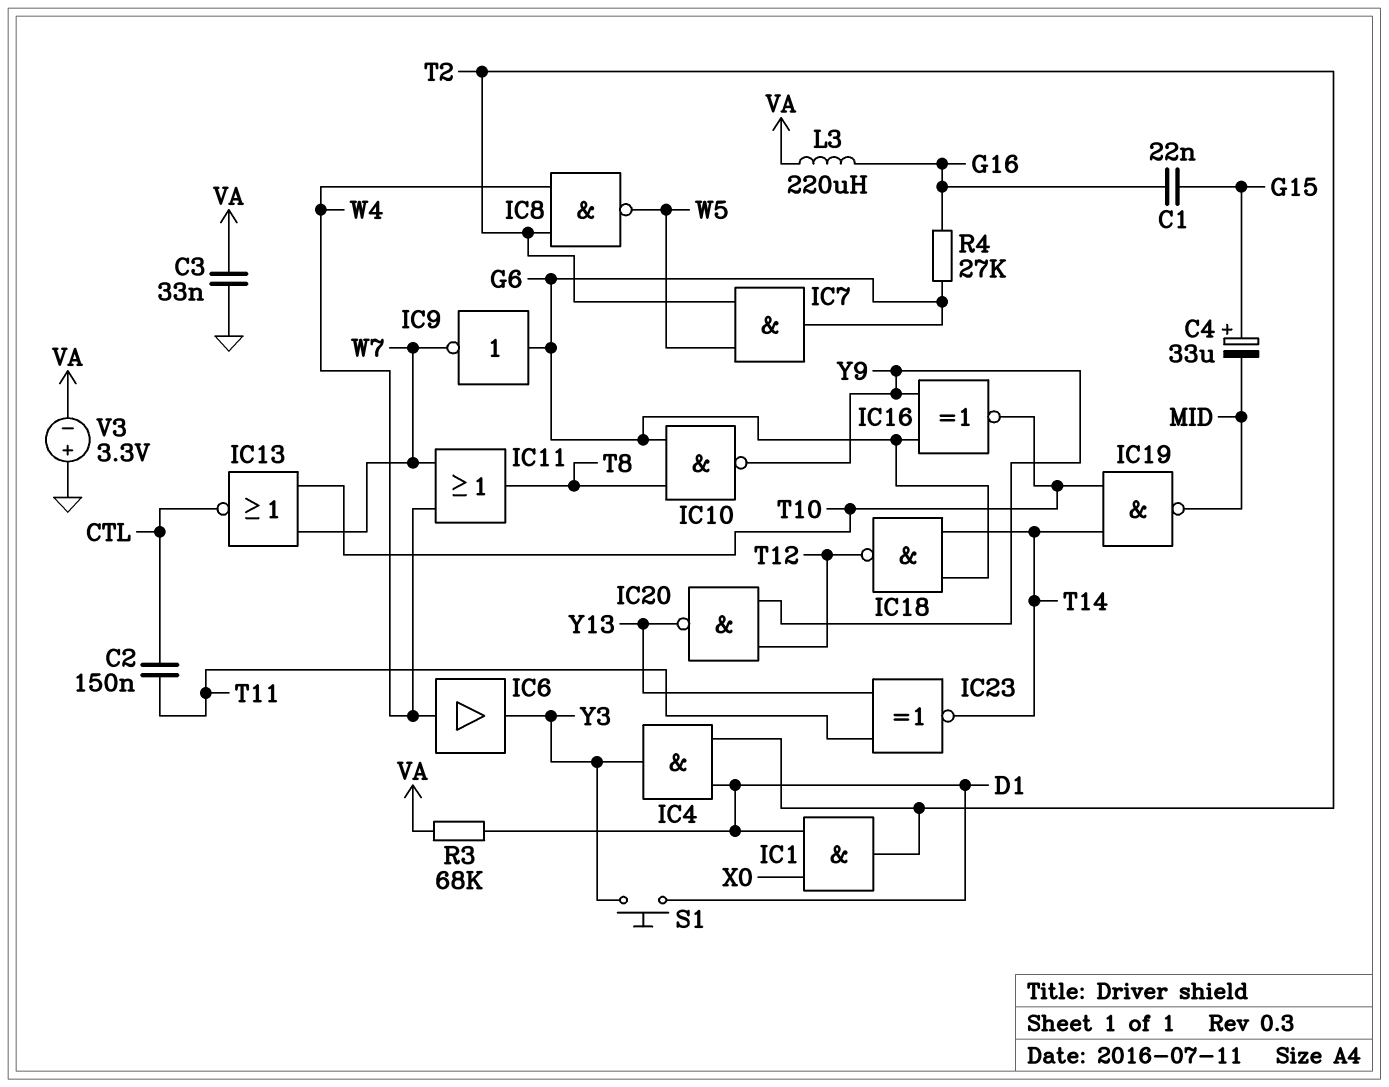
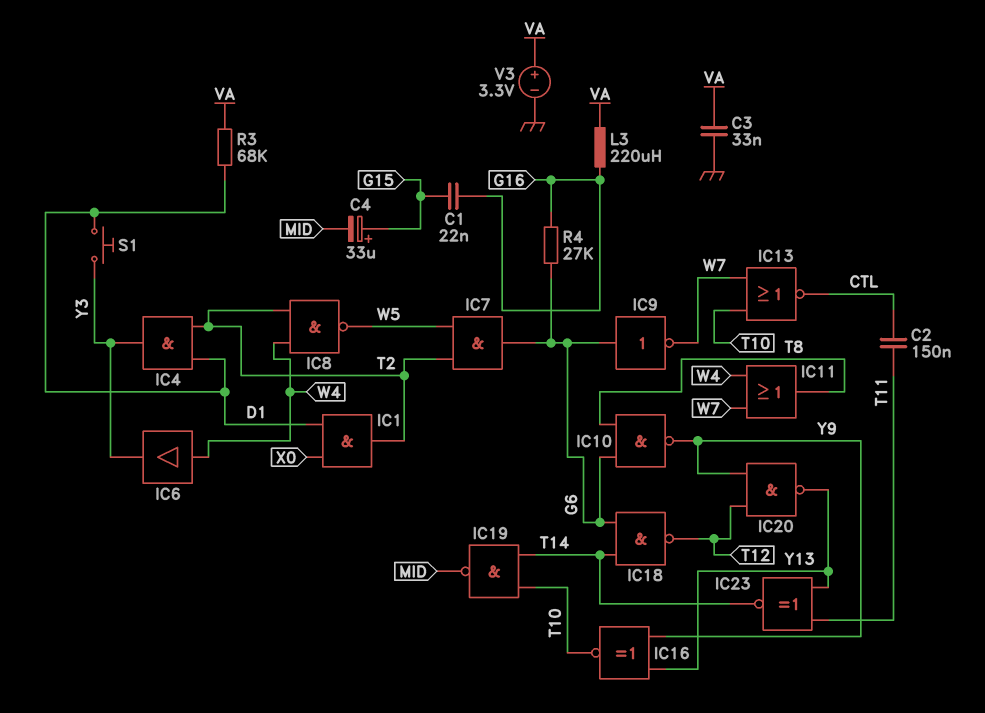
IC16: XNOR (in G6, in Y9, out T10) -> XNOR (in Y9, in Y13, out T10)
V3: 3.3V (plus GND, minus VA) -> 3.3V (plus VA, minus GND)

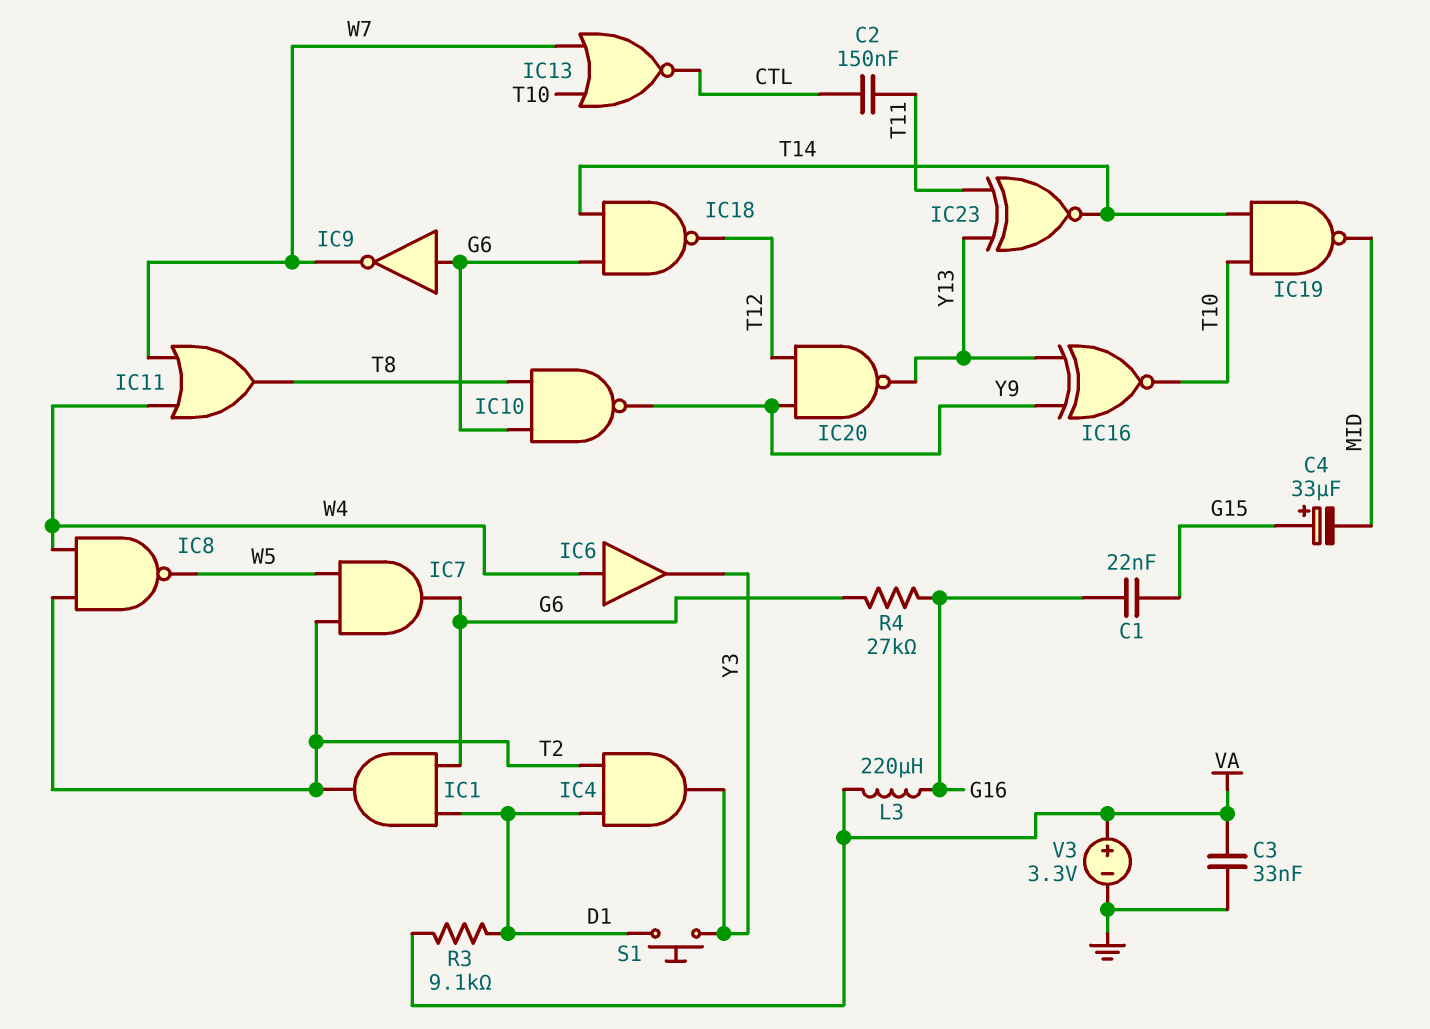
IC1: AND (in D1, in X0, out T2) -> AND (in D1, in G6, out T2)
R3: 68k (D1, VA) -> 9.1k (D1, VA)

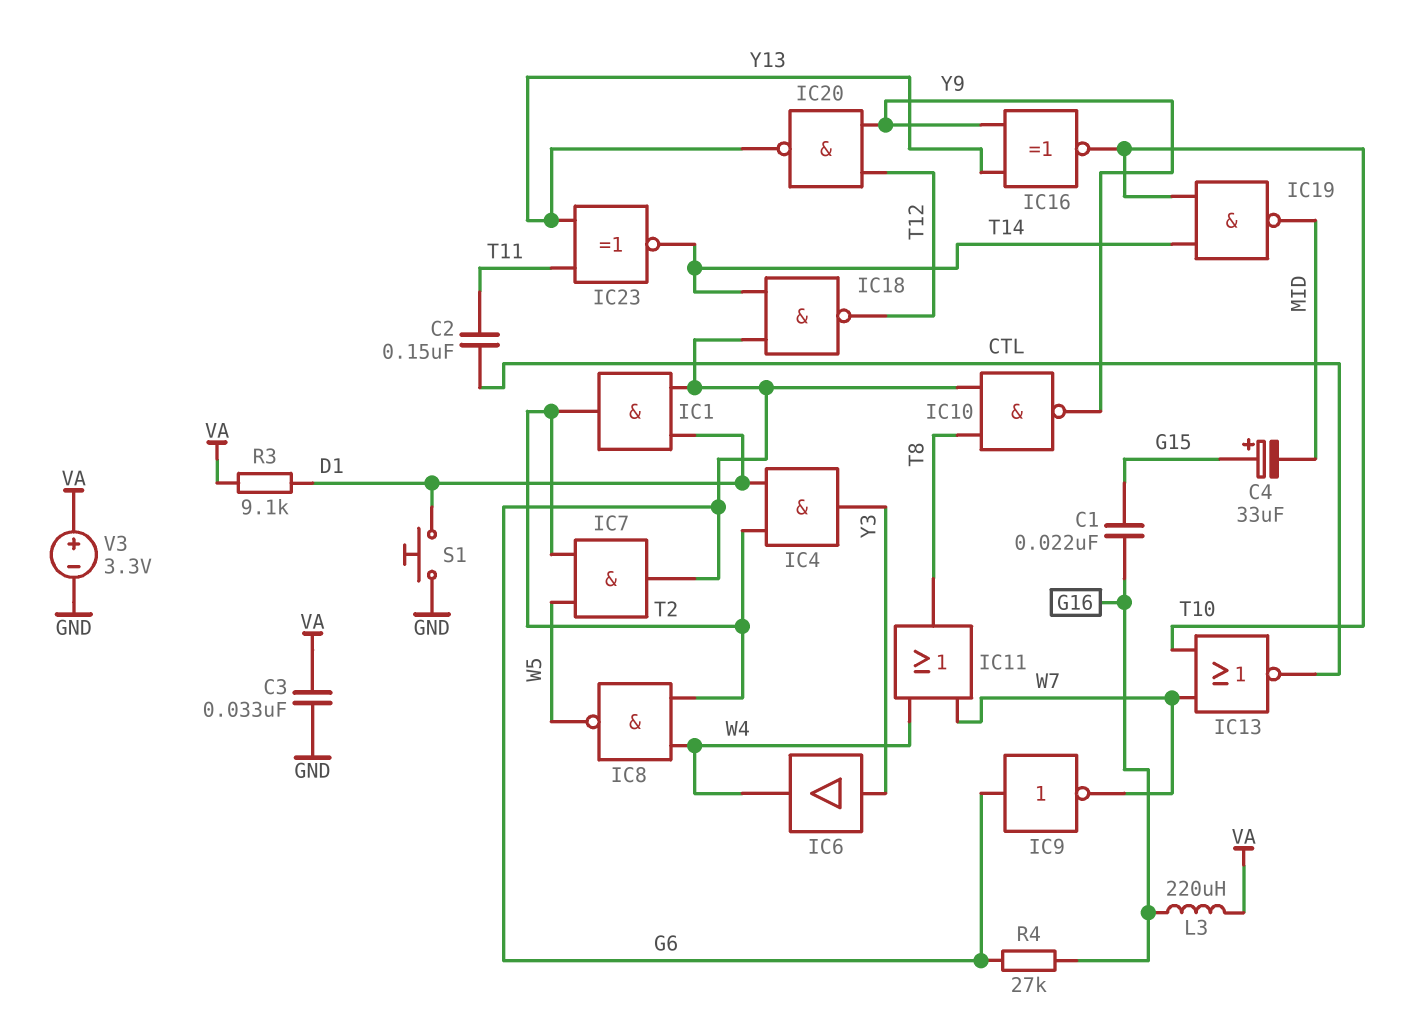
IC6: buffer (in W4, out Y3) -> buffer (in Y3, out W4)
S1: button (D1, Y3) -> button (D1, GND)

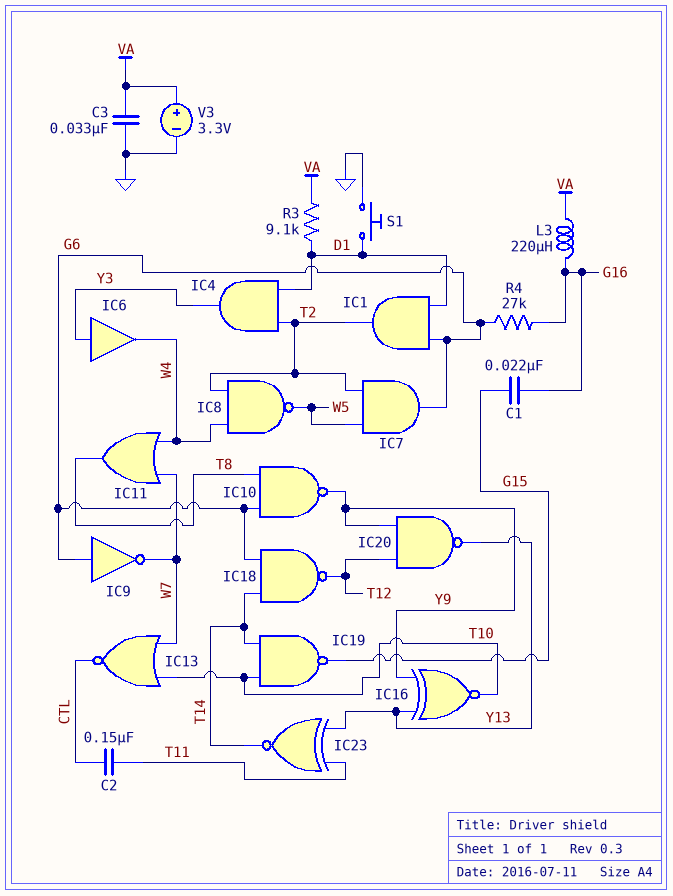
C4: 33uF (plus G15, minus MID) -> none
IC19: NAND (in T10, in T14, out MID) -> NAND (in T10, in T14, out G15)

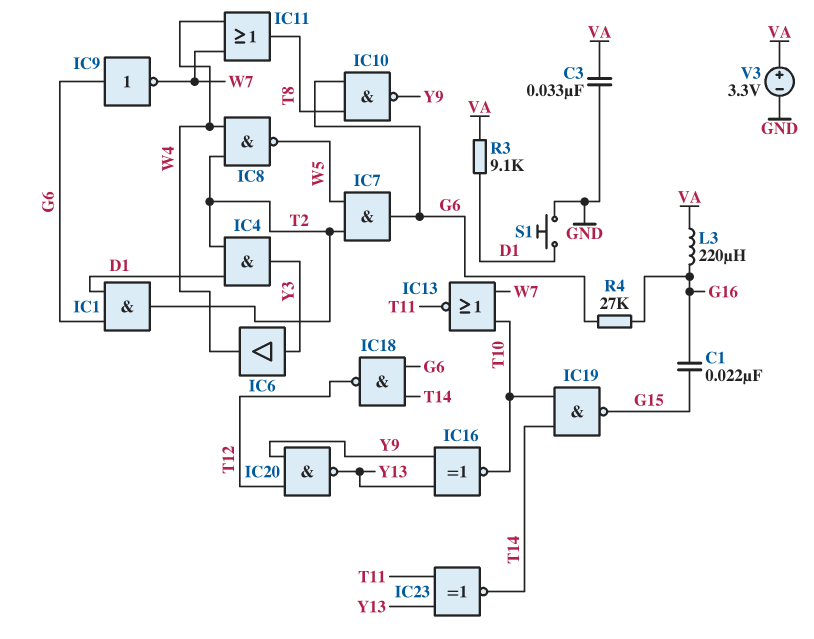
C2: 150nF (CTL, T11) -> none
IC13: NOR (in T10, in W7, out CTL) -> NOR (in T10, in W7, out T11)

